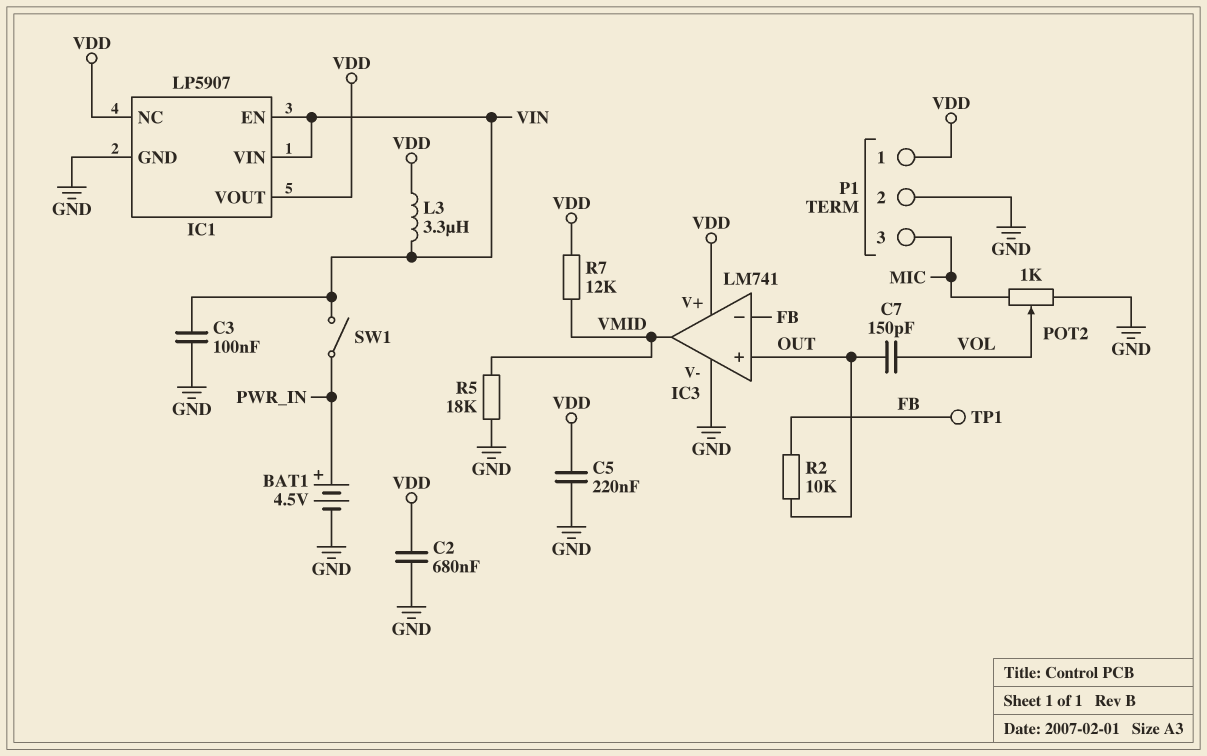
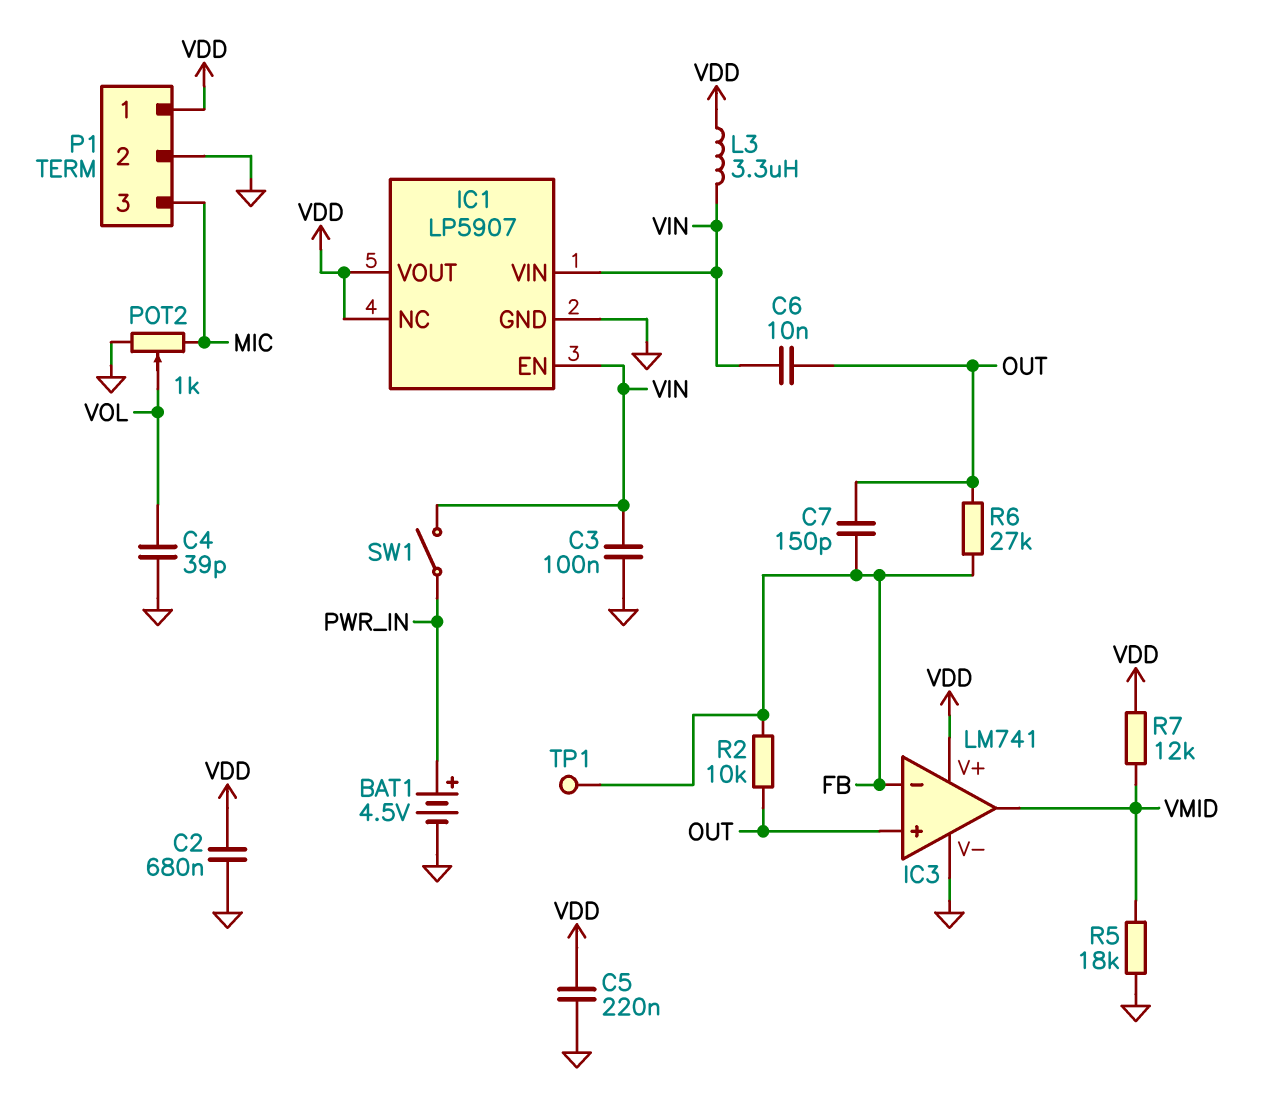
C4: none -> 39pF (GND, VOL)
C6: none -> 10nF (OUT, VIN)
C7: 150pF (OUT, VOL) -> 150pF (FB, OUT)
R6: none -> 27k (FB, OUT)

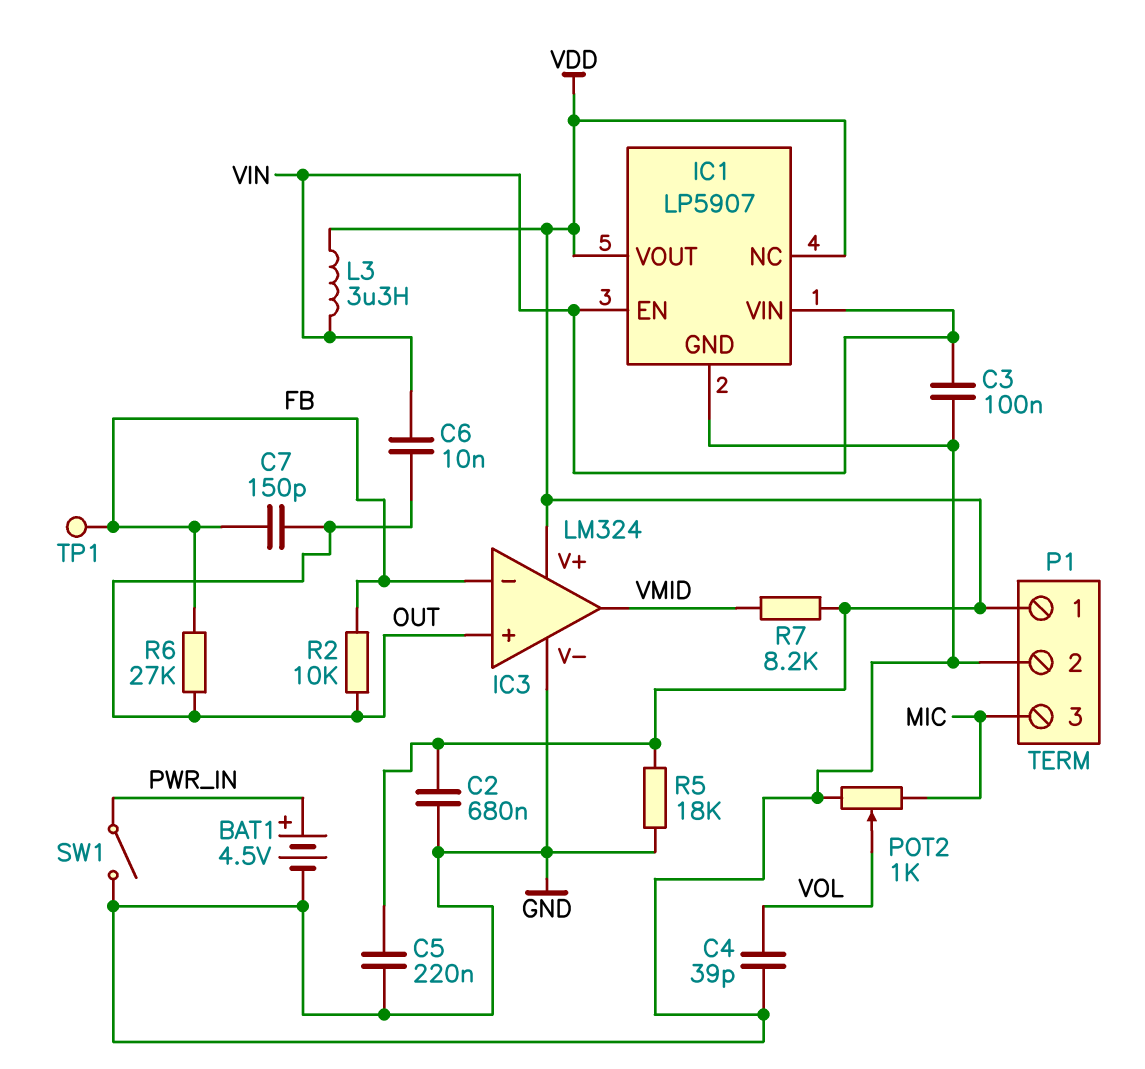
IC3: LM741 -> LM324
R5: 18k (GND, VMID) -> 18k (GND, VDD)
R7: 12k (VDD, VMID) -> 8.2k (VDD, VMID)
SW1: switch (PWR_IN, VIN) -> switch (GND, PWR_IN)

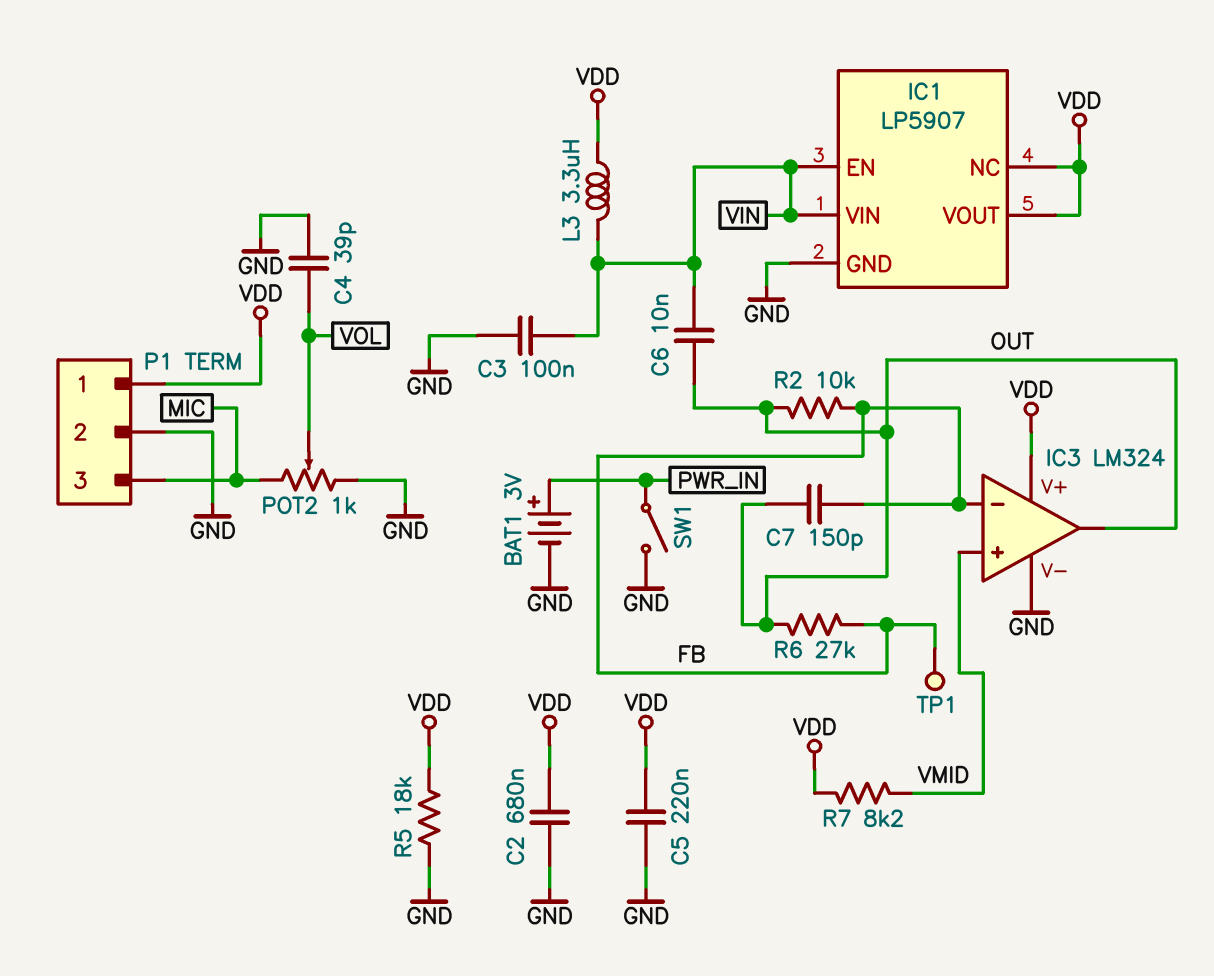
BAT1: 4.5V (plus PWR_IN, minus GND) -> 3V (plus PWR_IN, minus GND)
IC3 pin in+: OUT -> VMID
IC3 pin out: VMID -> OUT

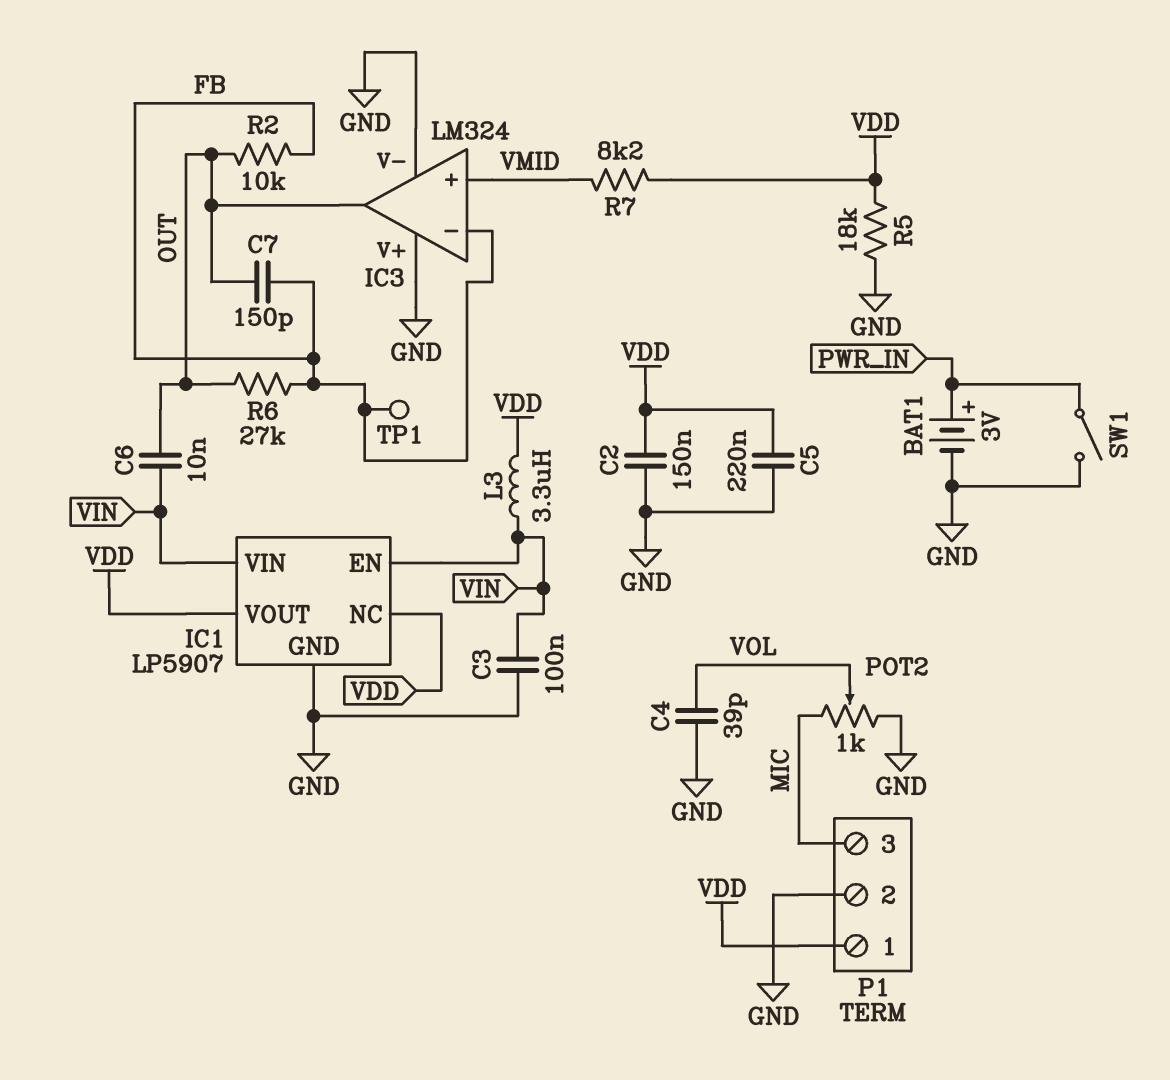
C2: 680nF (GND, VDD) -> 150nF (GND, VDD)
IC3 pin V+: VDD -> GND

